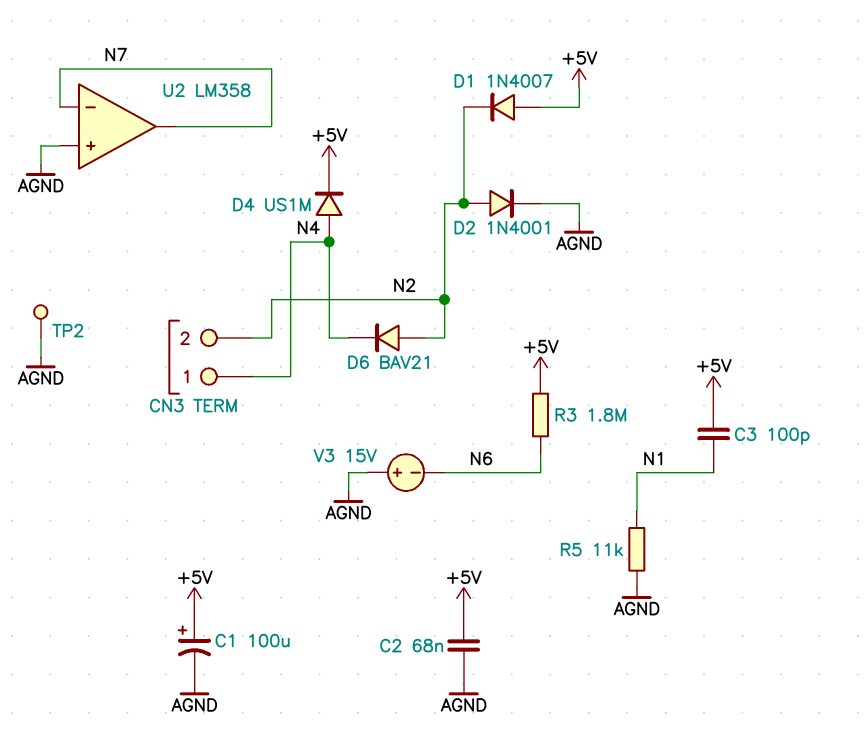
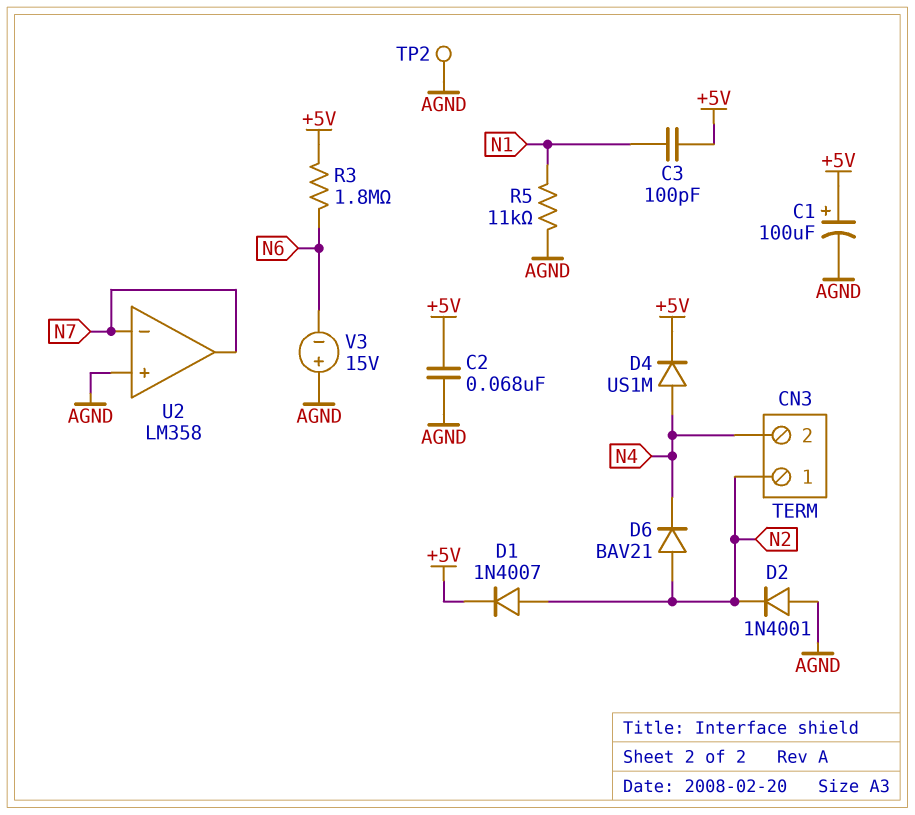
CN3 pin 1: N4 -> N2
CN3 pin 2: N2 -> N4
D1: diode 1N4007 (A +5V, K N2) -> diode 1N4007 (A N2, K +5V)
D2: diode 1N4001 (A N2, K AGND) -> diode 1N4001 (A AGND, K N2)

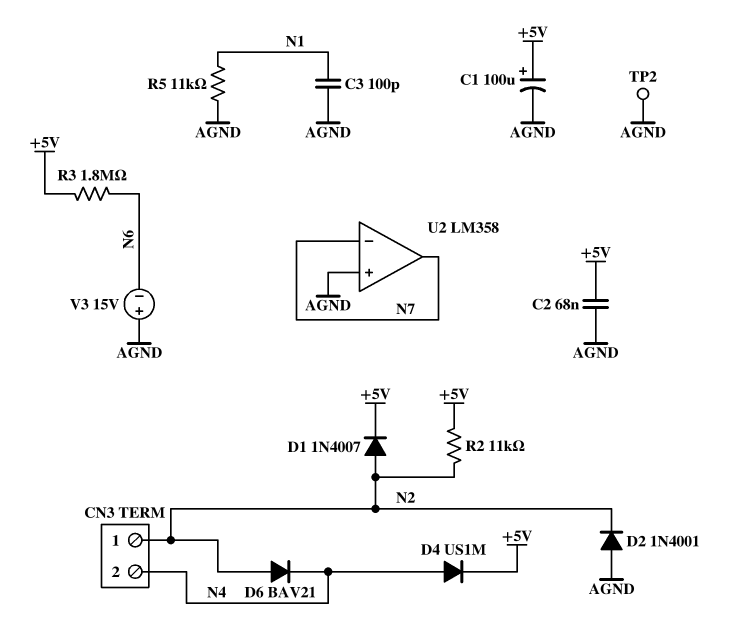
C3: 100pF (+5V, N1) -> 100pF (AGND, N1)
R2: none -> 11k (+5V, N2)

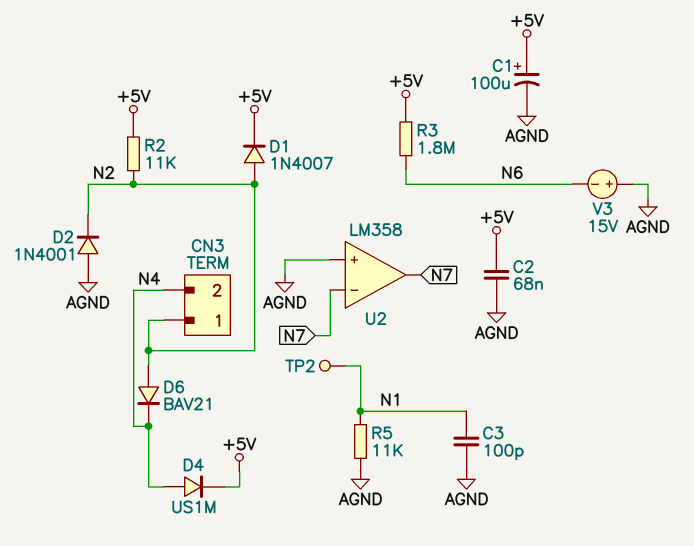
TP2: test point (AGND) -> test point (N1)

